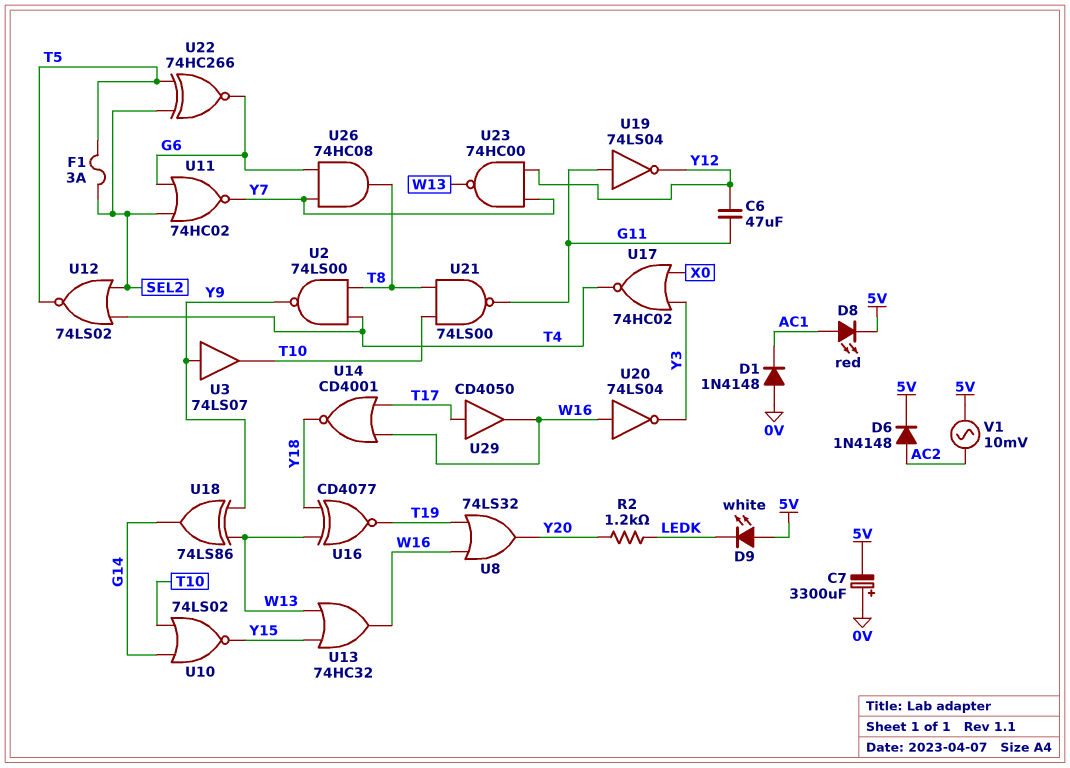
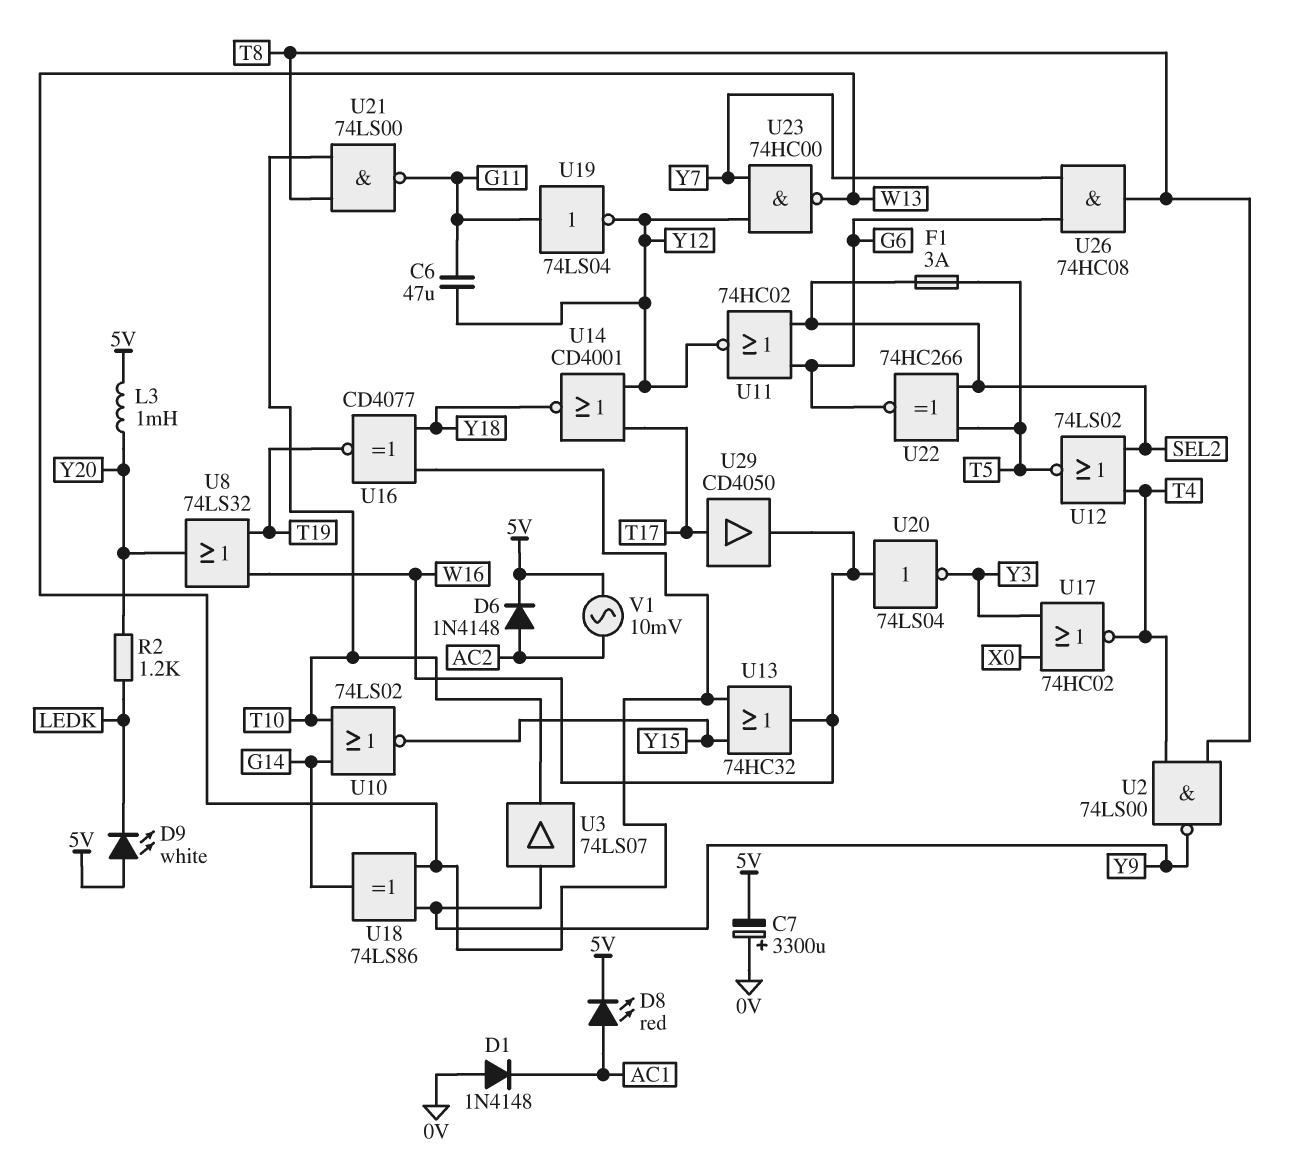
L3: none -> 1mH (5V, Y20)
U11: NOR 74HC02 (in G6, in SEL2, out Y7) -> NOR 74HC02 (in G6, in SEL2, out Y12)
U14: NOR CD4001 (in T17, in W16, out Y18) -> NOR CD4001 (in T17, in Y12, out Y18)

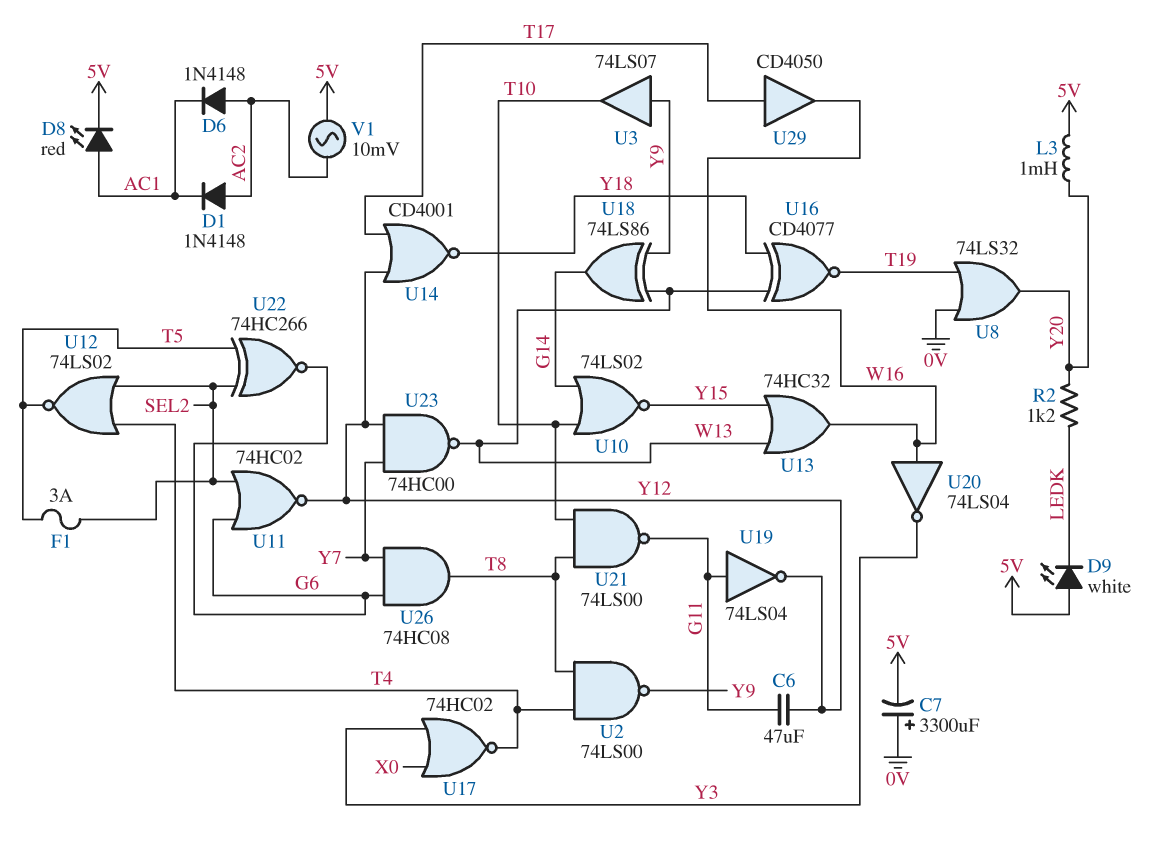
D1: diode 1N4148 (A 0V, K AC1) -> diode 1N4148 (A AC2, K AC1)
D6: diode 1N4148 (A AC2, K 5V) -> diode 1N4148 (A AC2, K AC1)
U8: OR 74LS32 (in T19, in W16, out Y20) -> OR 74LS32 (in 0V, in T19, out Y20)

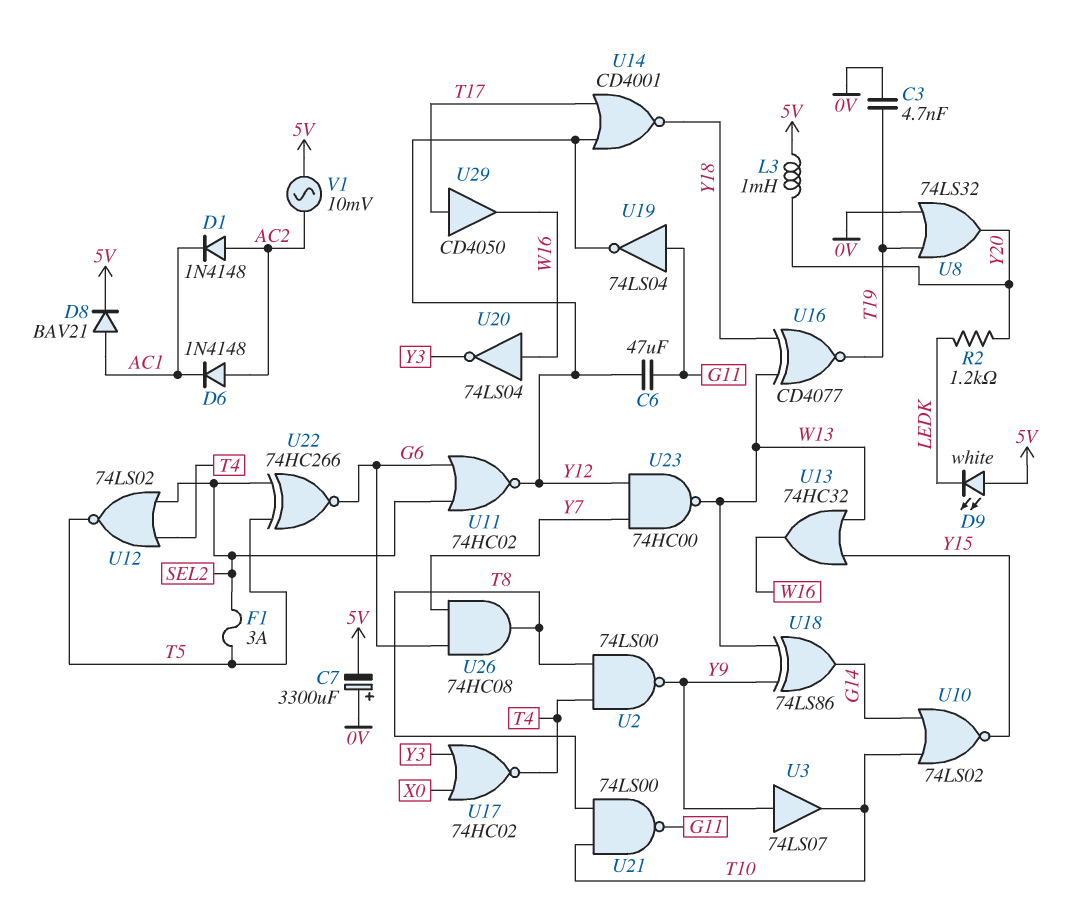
C3: none -> 4.7nF (0V, T19)
D8: LED red (A AC1, K 5V) -> diode BAV21 (A AC1, K 5V)

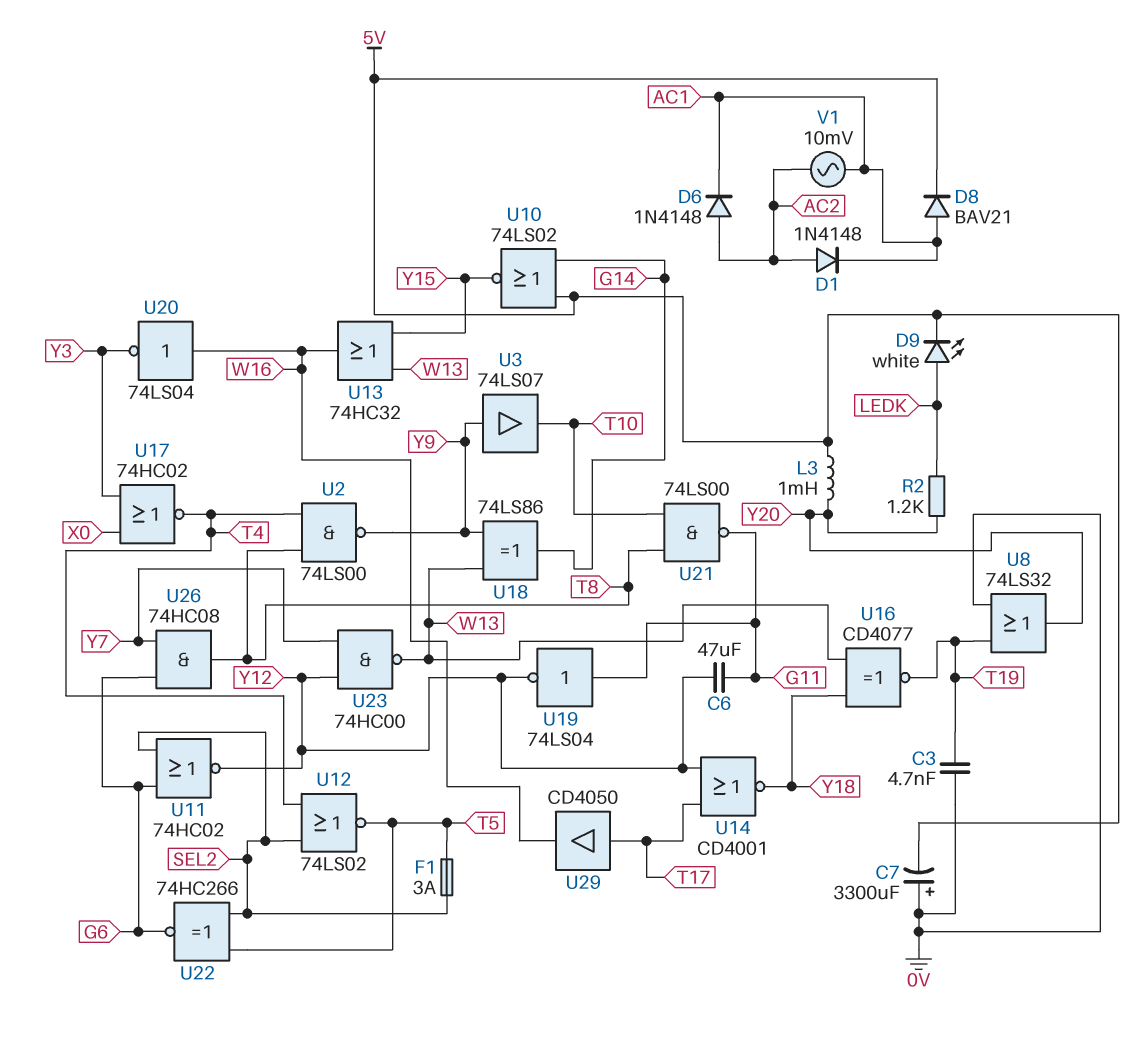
D9: LED white (A 5V, K LEDK) -> LED white (A LEDK, K 5V)
U10: NOR 74LS02 (in G14, in T10, out Y15) -> NOR 74LS02 (in 5V, in G14, out Y15)
V1: AC 10mV (5V, AC2) -> AC 10mV (AC1, AC2)

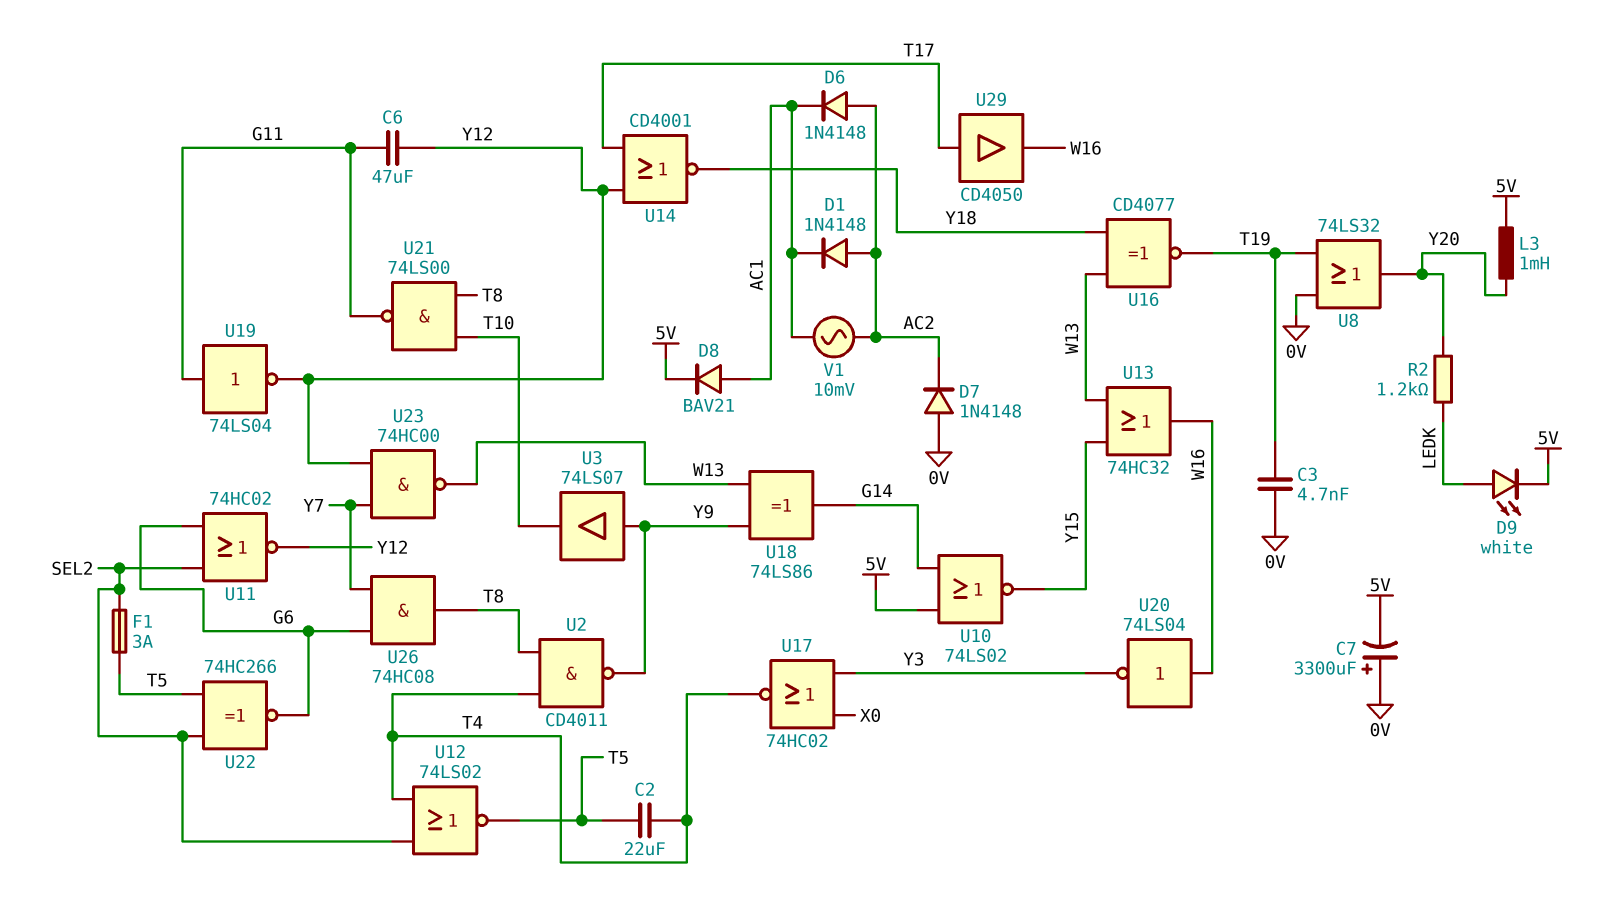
C2: none -> 22uF (T4, T5)
D7: none -> diode 1N4148 (A 0V, K AC2)
U2: NAND 74LS00 (in T4, in T8, out Y9) -> NAND CD4011 (in T4, in T8, out Y9)

